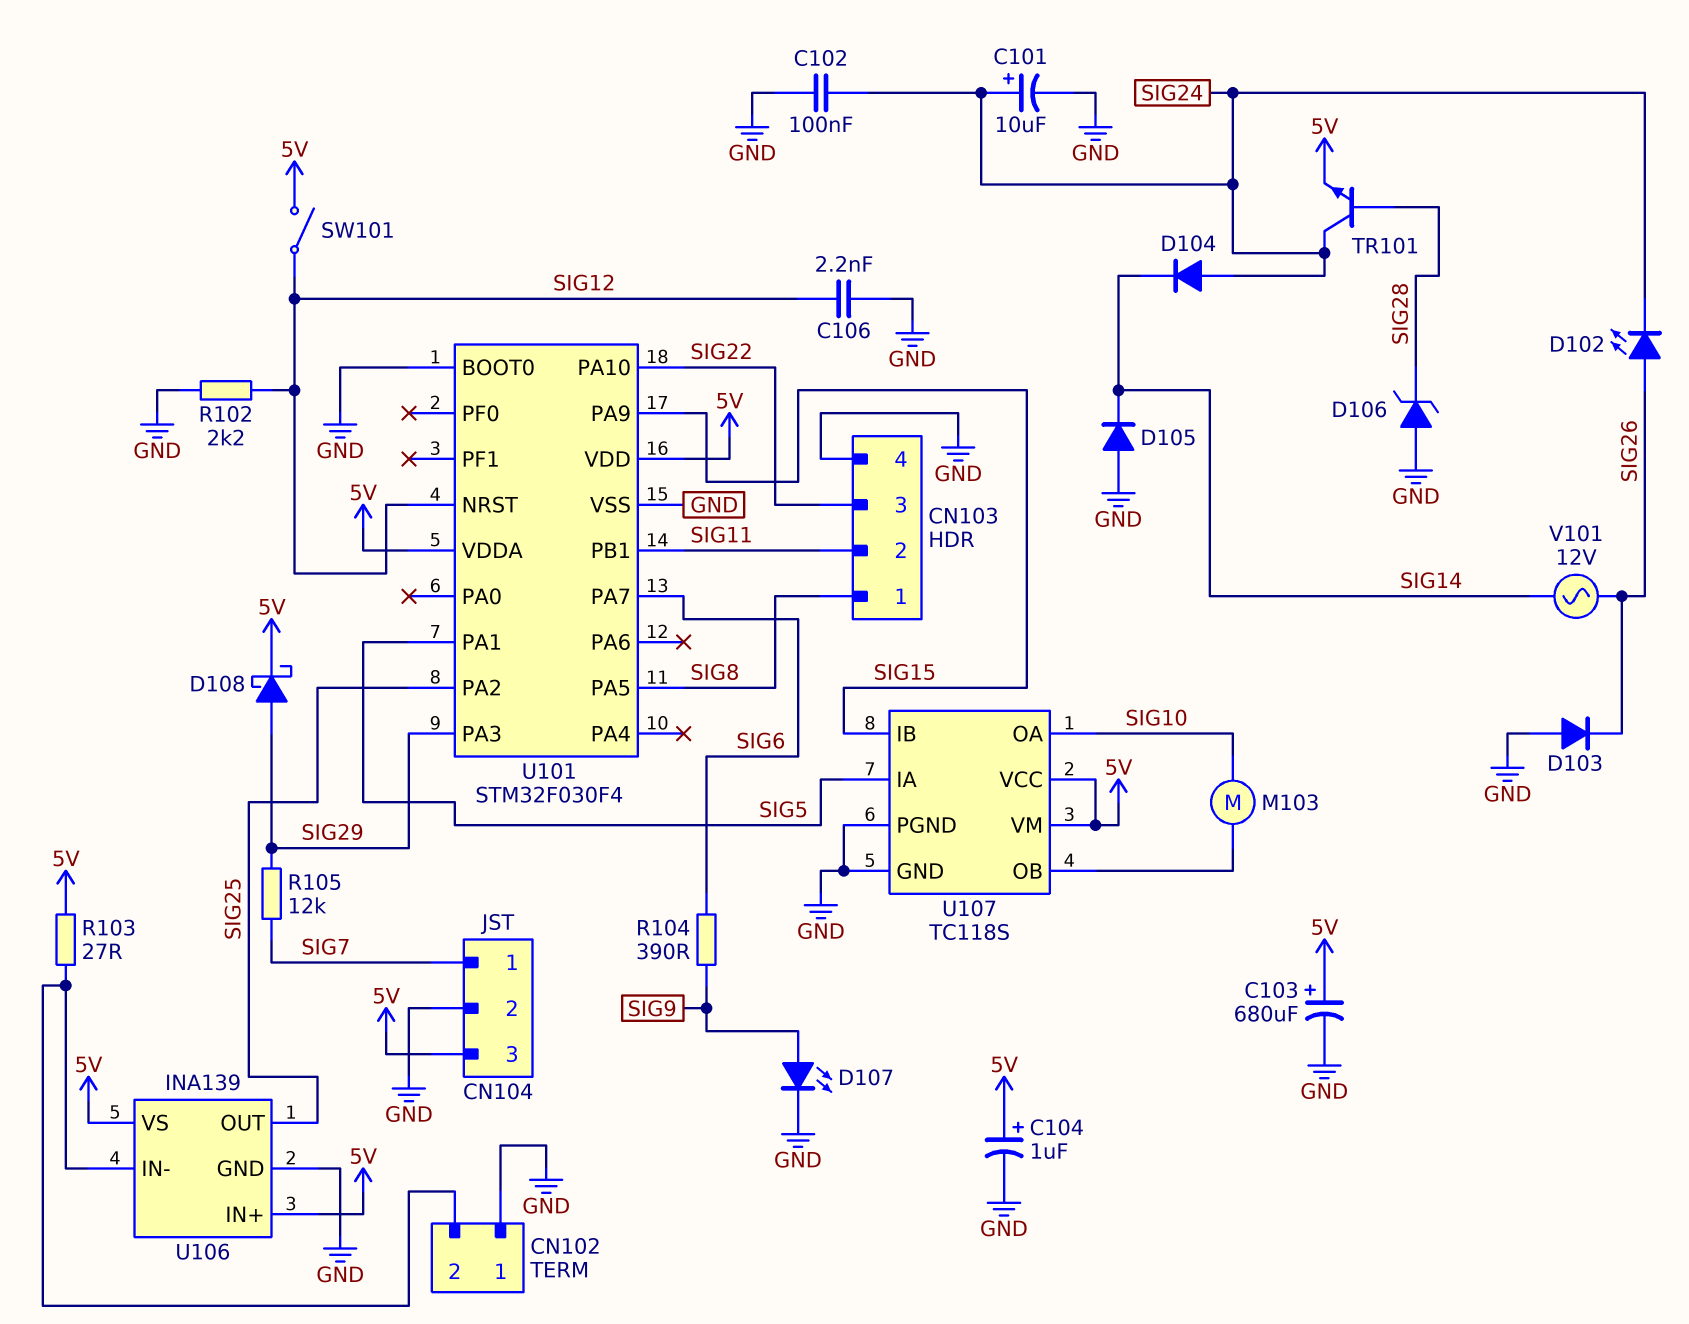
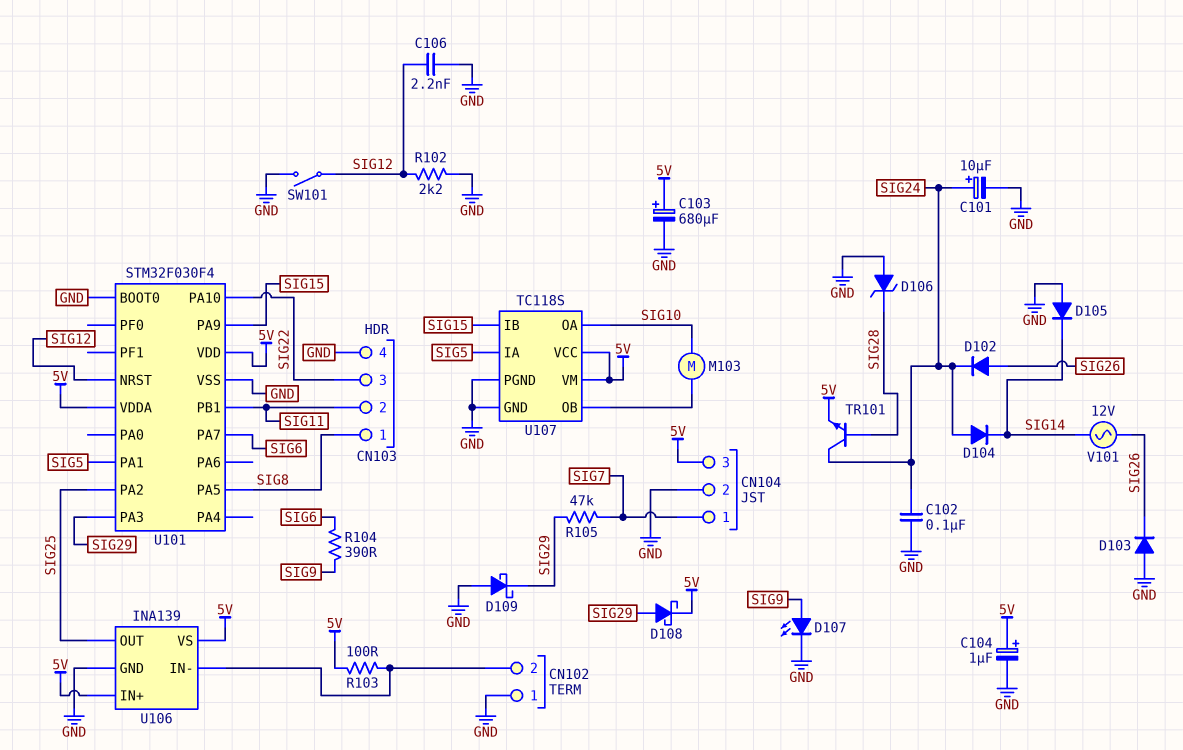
D102: LED (A SIG26, K SIG24) -> diode (A SIG26, K SIG24)
D109: none -> schottky (A GND, K SIG29)
R103: 27 (5V, CN102/2) -> 100 (5V, CN102/2)
R105: 12k (SIG7, SIG29) -> 47k (SIG7, SIG29)
SW101: switch (5V, SIG12) -> switch (GND, SIG12)

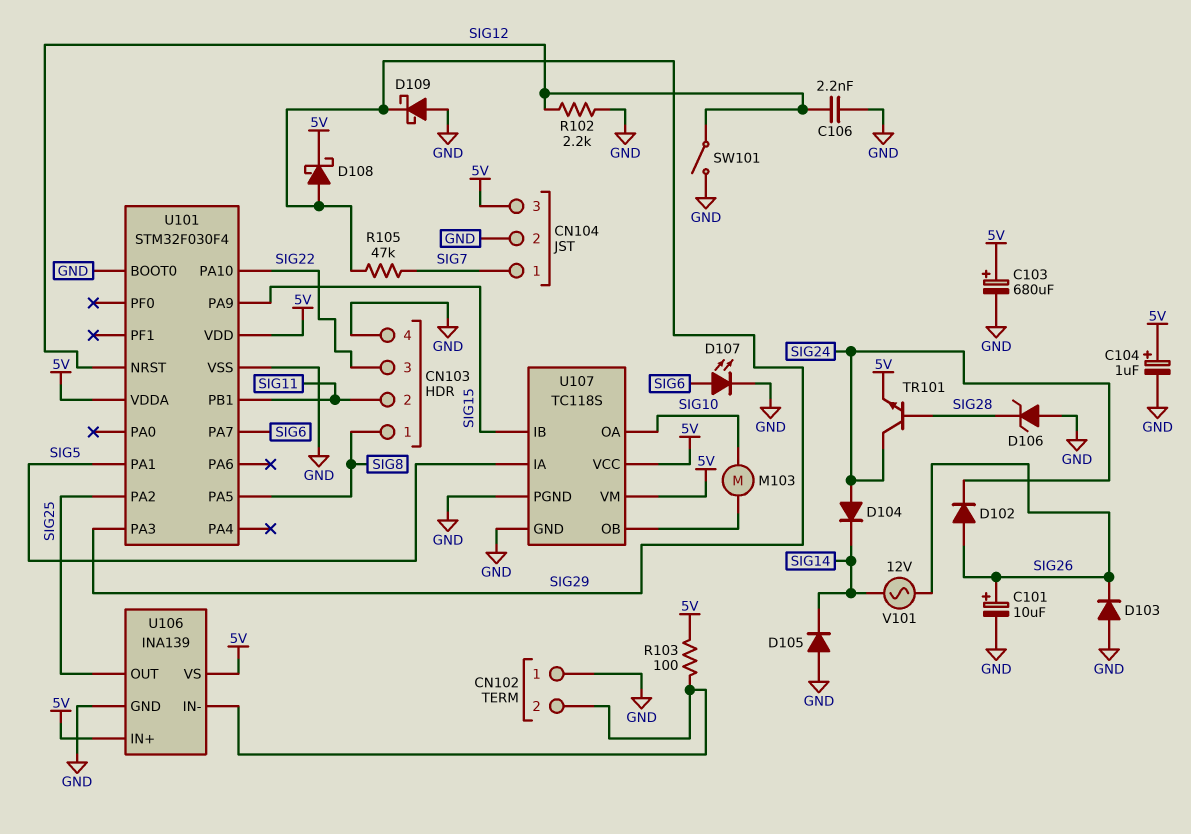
C101: 10uF (plus SIG24, minus GND) -> 10uF (plus SIG26, minus GND)
C102: 100nF (GND, SIG24) -> none
D107: LED (A SIG9, K GND) -> LED (A SIG6, K GND)
R104: 390 (SIG6, SIG9) -> none

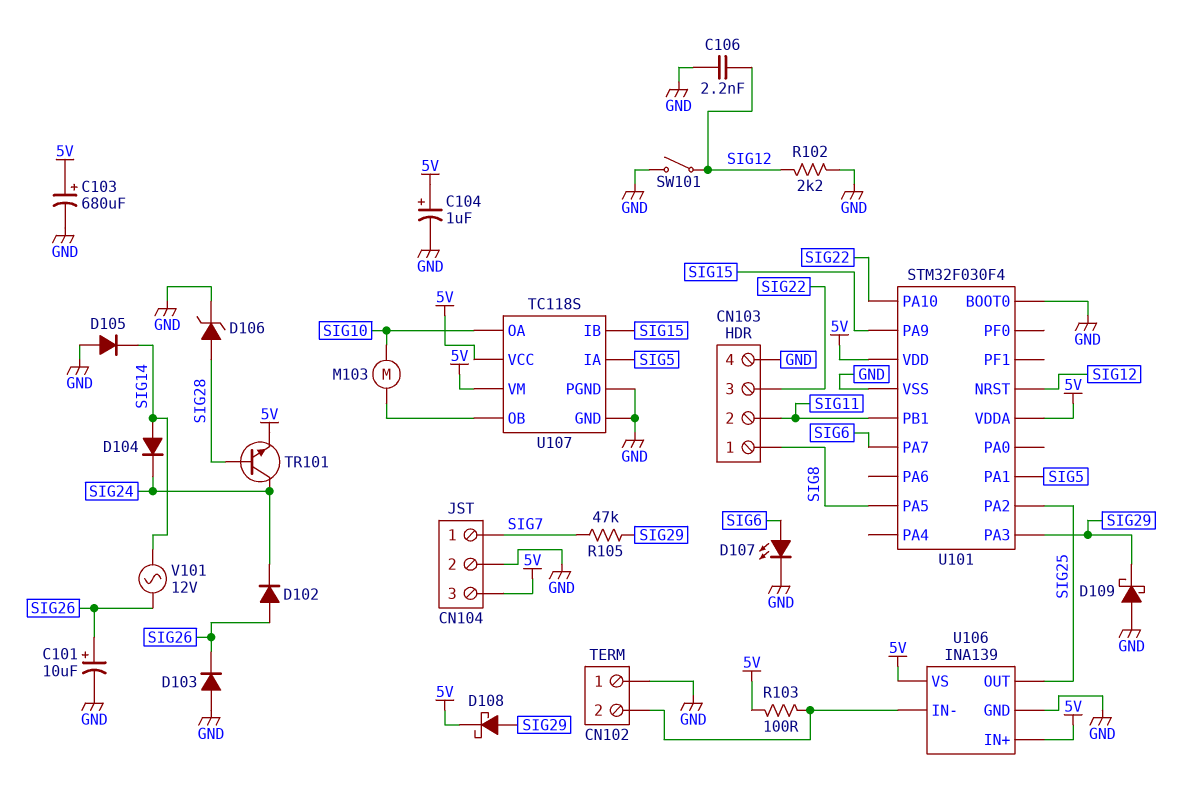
D104: diode (A SIG24, K SIG14) -> diode (A SIG14, K SIG24)
D106: zener (A GND, K SIG28) -> zener (A SIG28, K GND)

